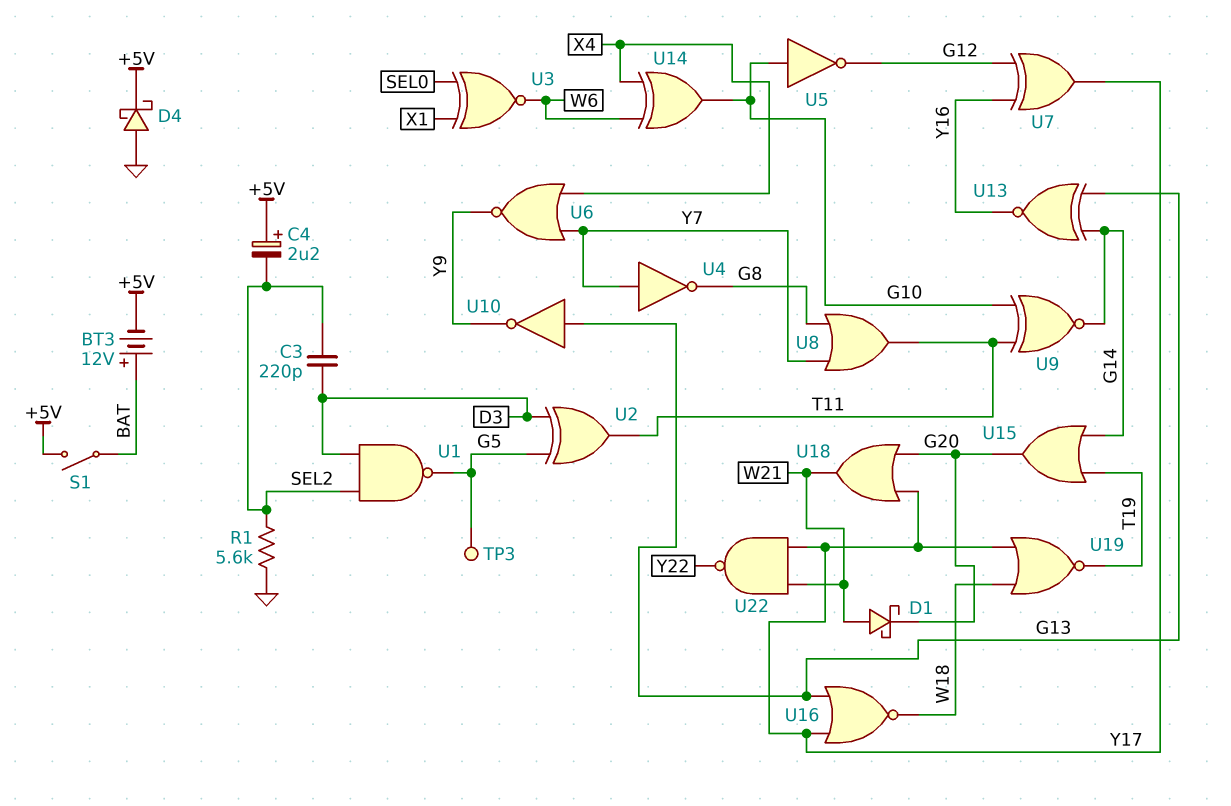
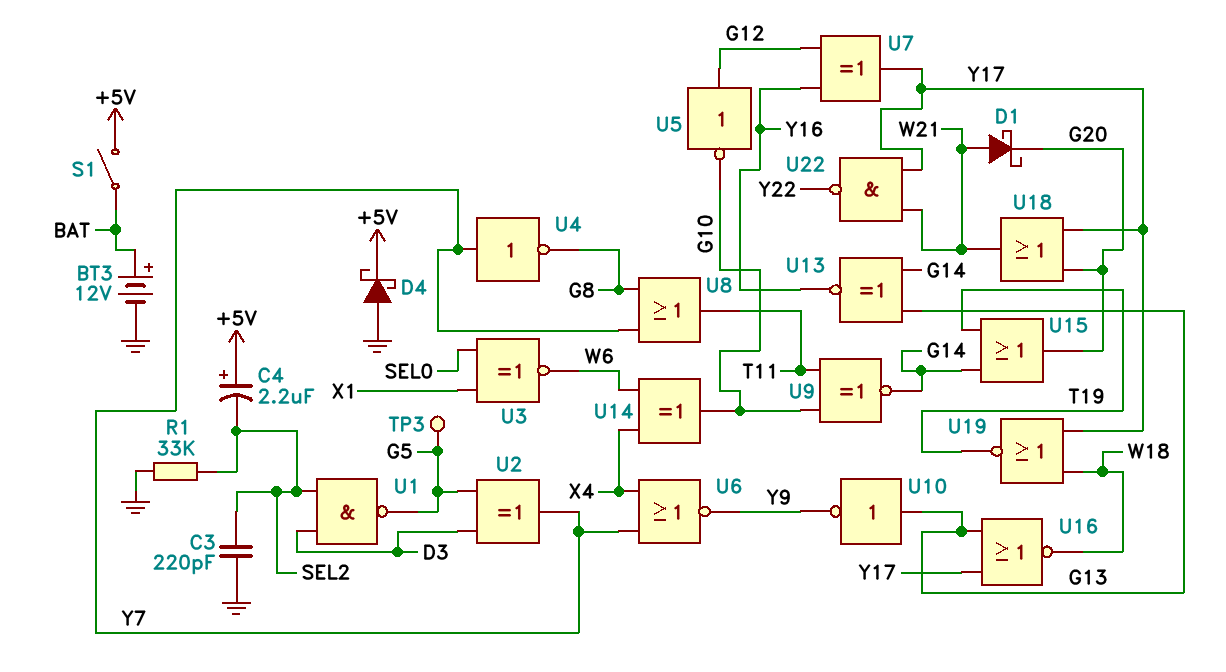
BT3: 12V (plus BAT, minus +5V) -> 12V (plus BAT, minus GND)
C3: 220pF (D3, SEL2) -> 220pF (GND, SEL2)
R1: 5.6k (GND, SEL2) -> 33k (GND, SEL2)
U2: XOR (in D3, in G5, out T11) -> XOR (in D3, in G5, out Y7)
U5: NOT (in G10, out G12) -> NOT (in G12, out G10)

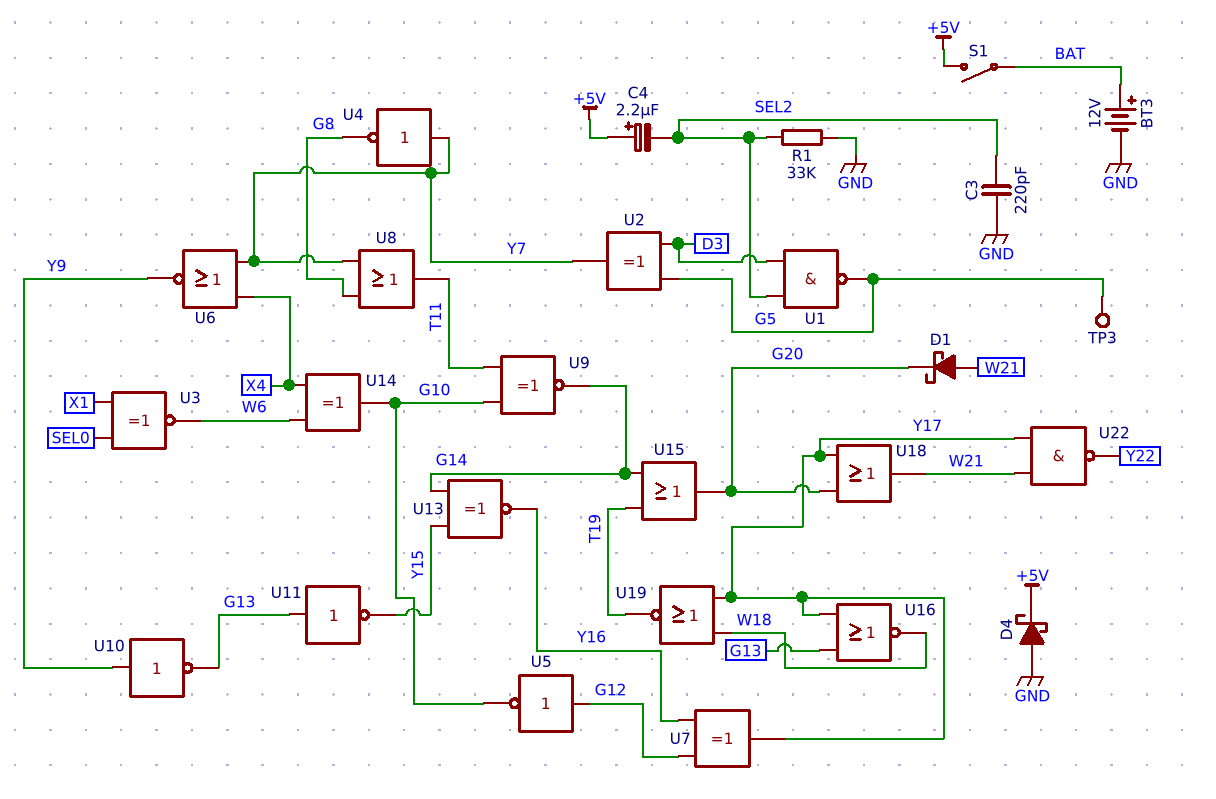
U10: NOT (in G13, out Y9) -> NOT (in Y9, out G13)
U11: none -> NOT (in G13, out Y15)
U13: XNOR (in G13, in G14, out Y16) -> XNOR (in G14, in Y15, out Y16)

